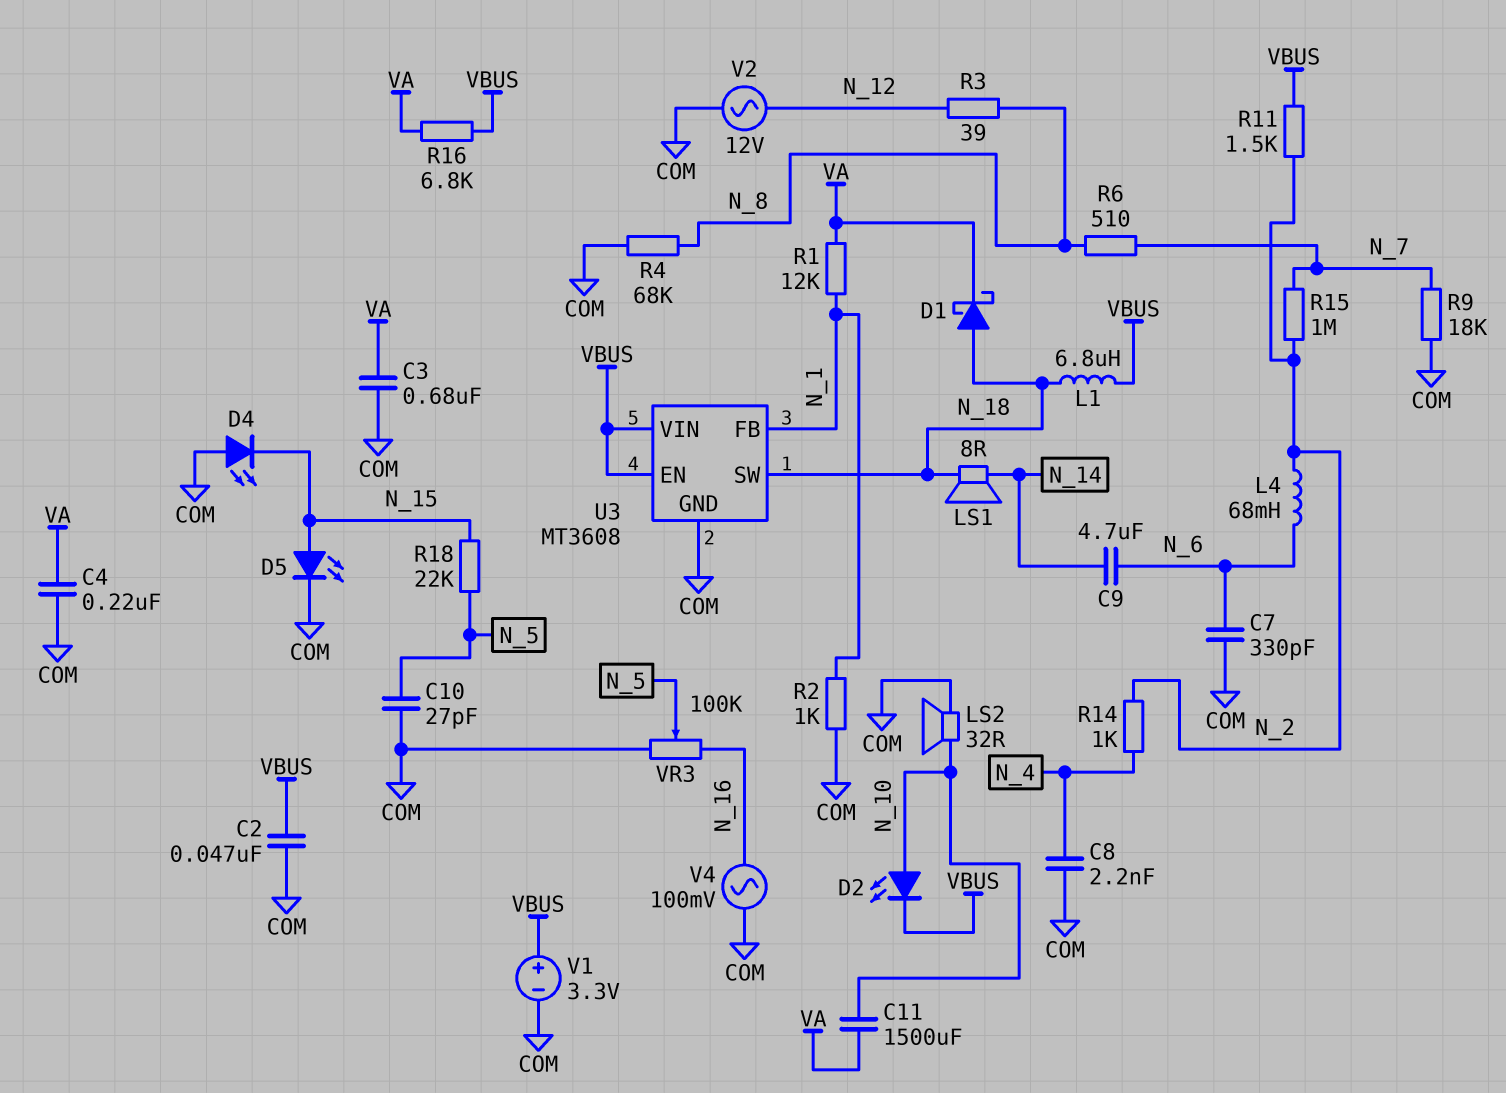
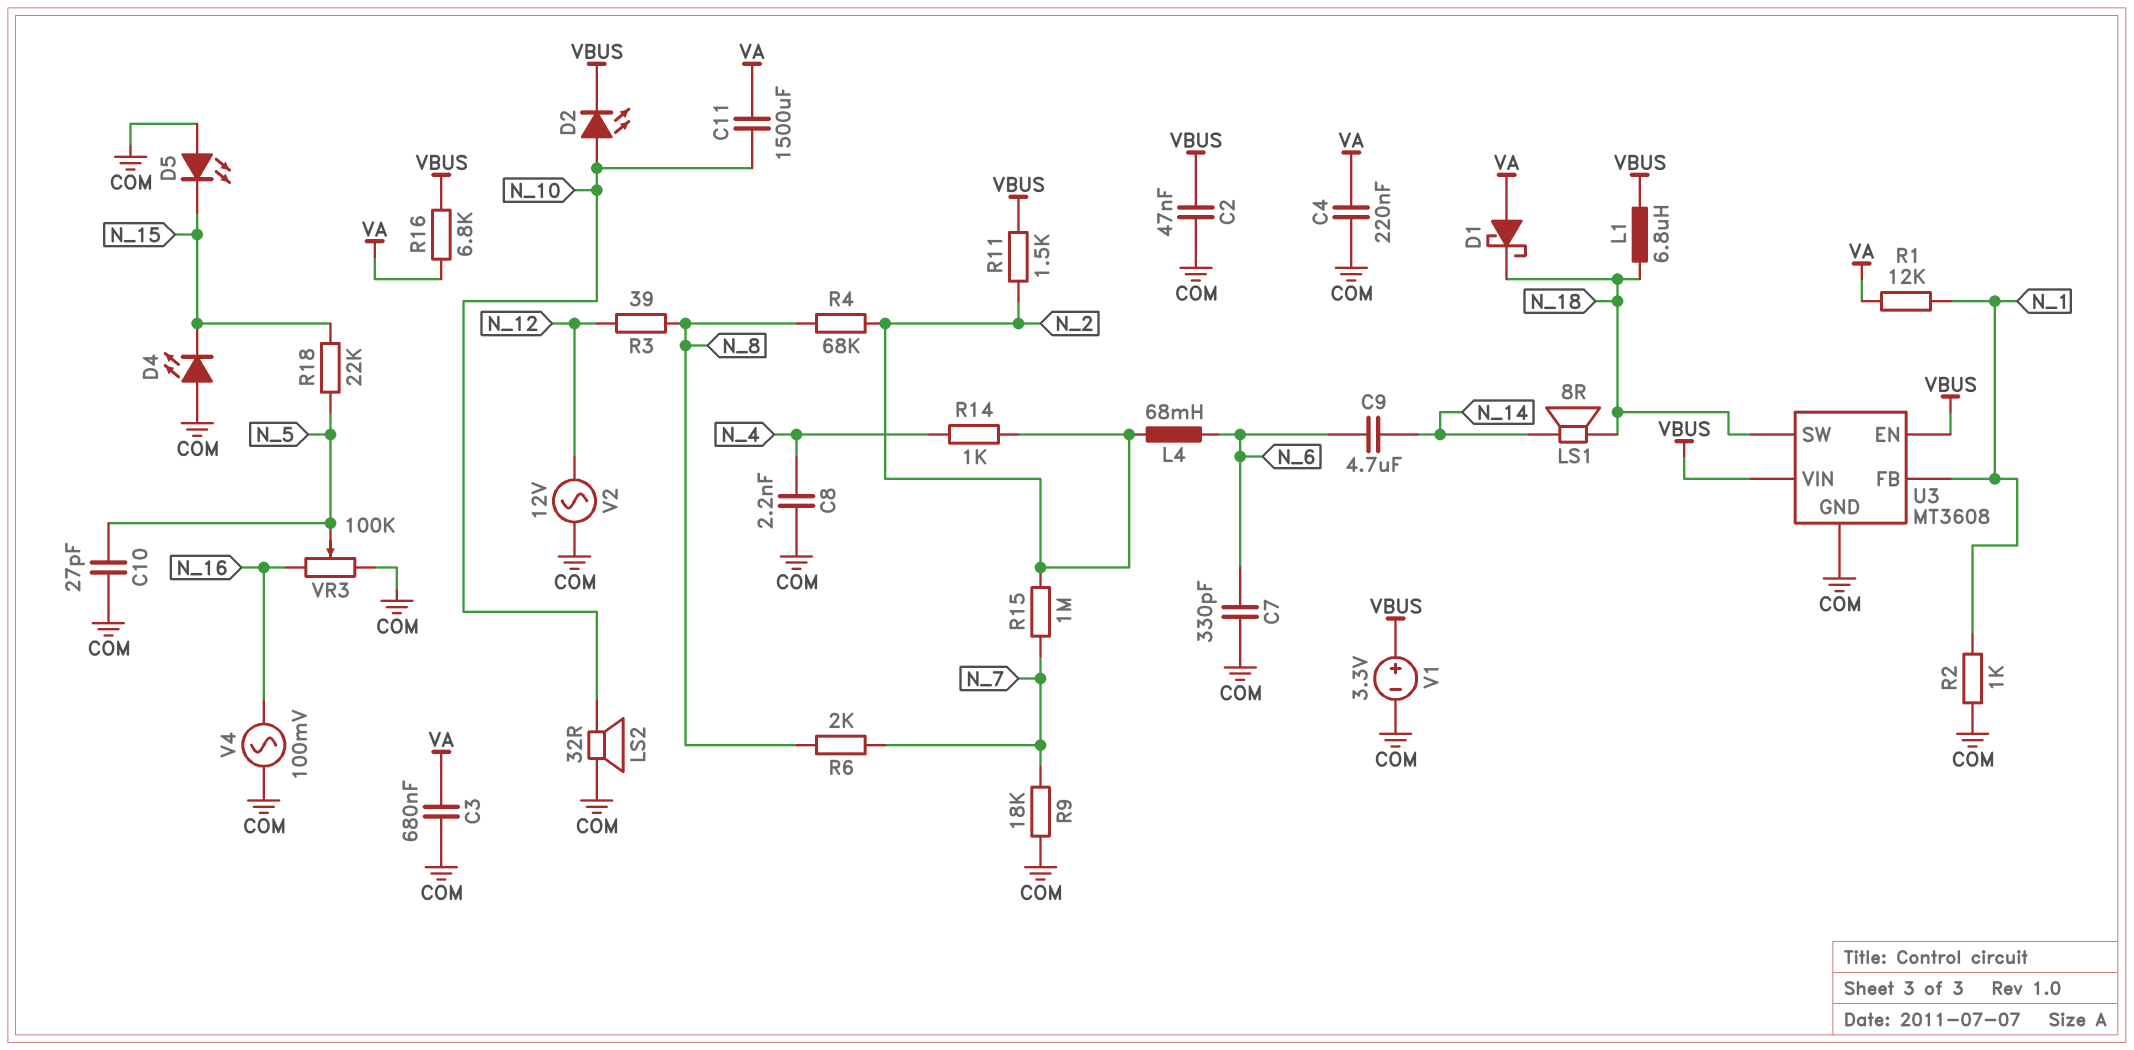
D1: schottky (A N_18, K VA) -> schottky (A VA, K N_18)
D5: LED (A N_15, K COM) -> LED (A COM, K N_15)
R4: 68k (COM, N_8) -> 68k (N_2, N_8)
R6: 510 (N_7, N_8) -> 2k (N_7, N_8)

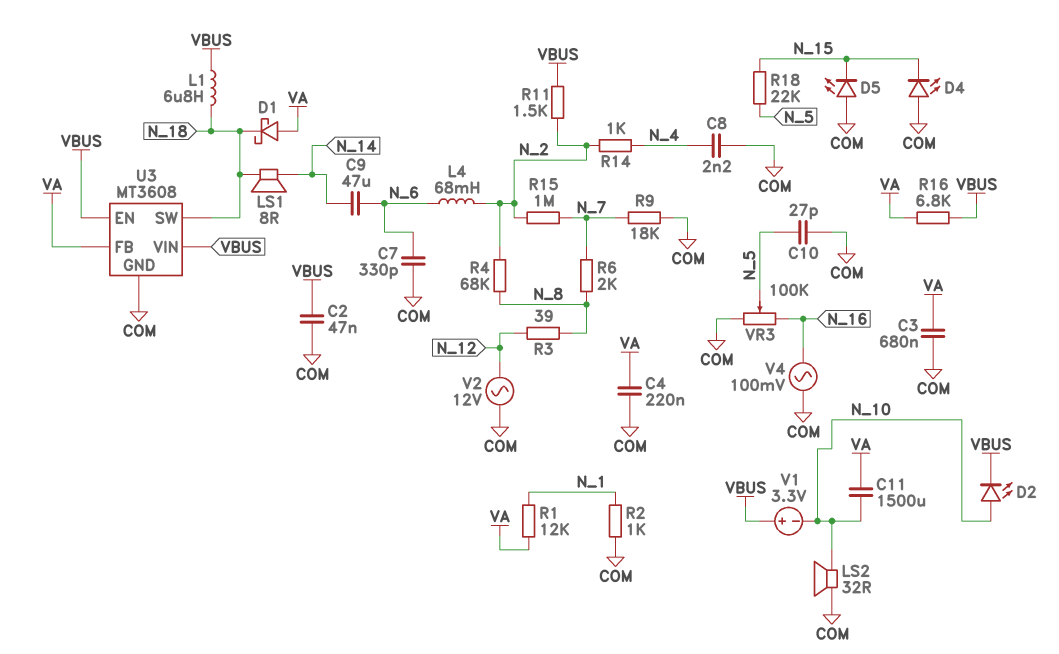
C9: 4.7uF (N_6, N_14) -> 47uF (N_6, N_14)
U3 pin FB: N_1 -> VA
V1: 3.3V (plus VBUS, minus COM) -> 3.3V (plus VBUS, minus N_10)

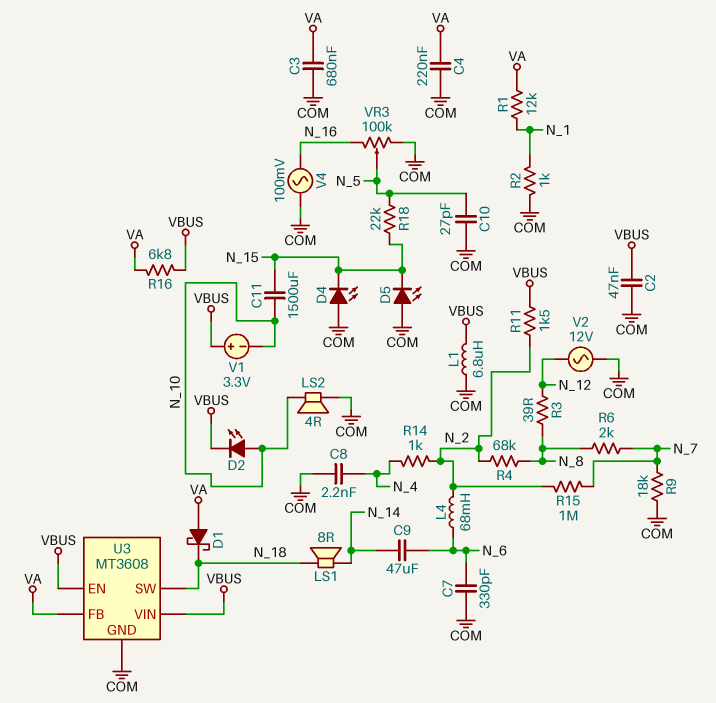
C11: 1500uF (N_10, VA) -> 1500uF (N_10, N_15)
L1: 6.8uH (N_18, VBUS) -> 6.8uH (COM, VBUS)
LS2: speaker 32R (COM, N_10) -> speaker 4R (COM, N_10)

